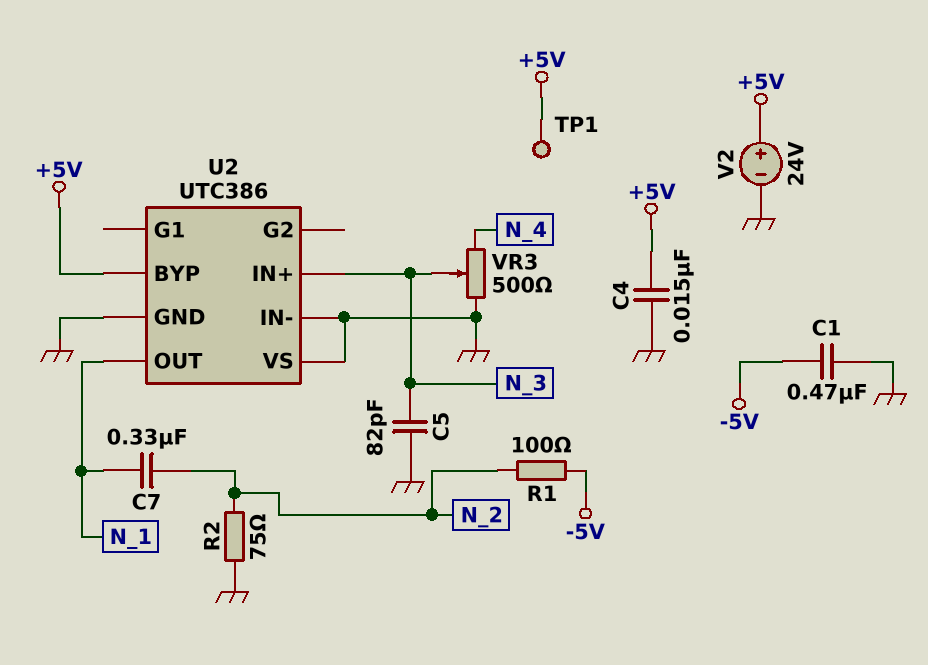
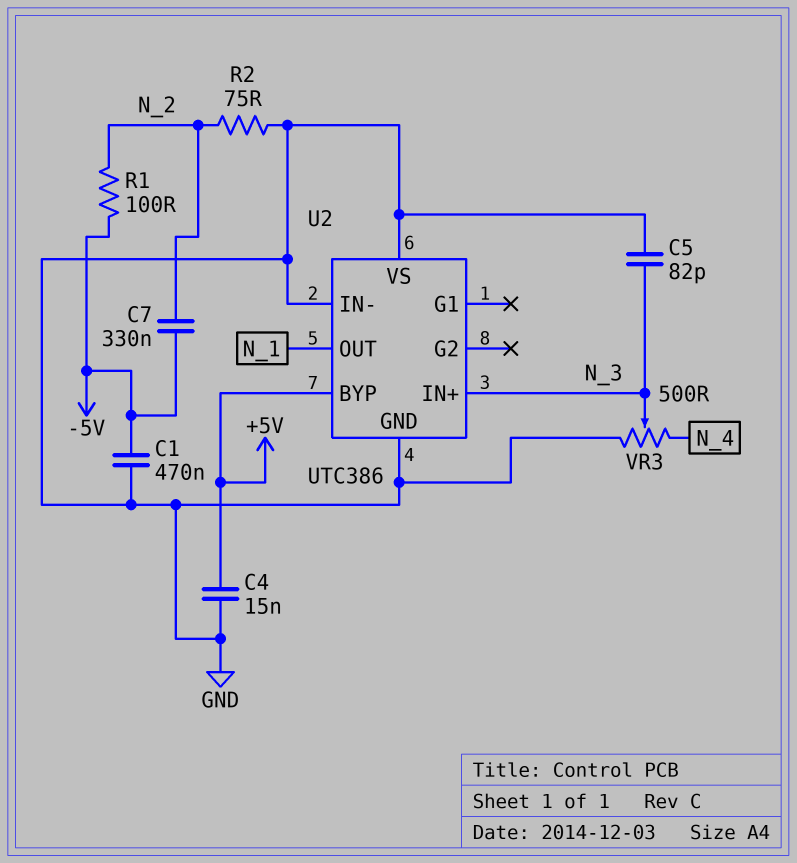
C7: 330nF (N_1, N_2) -> 330nF (-5V, N_2)
TP1: test point (+5V) -> none
V2: 24V (plus +5V, minus GND) -> none

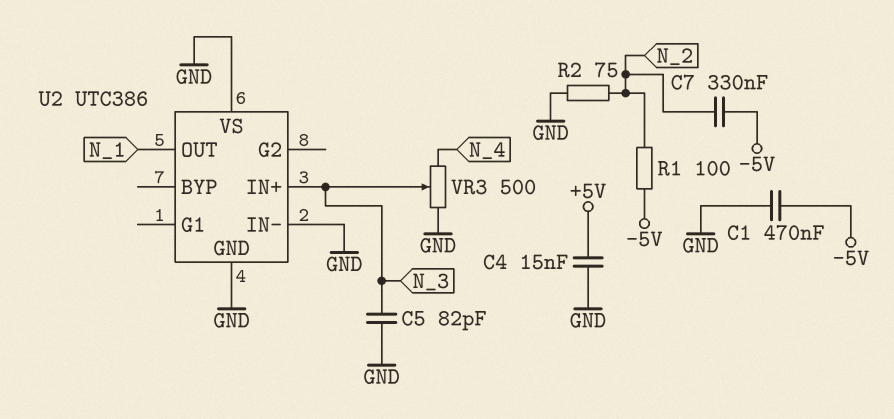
U2 pin BYP: +5V -> none

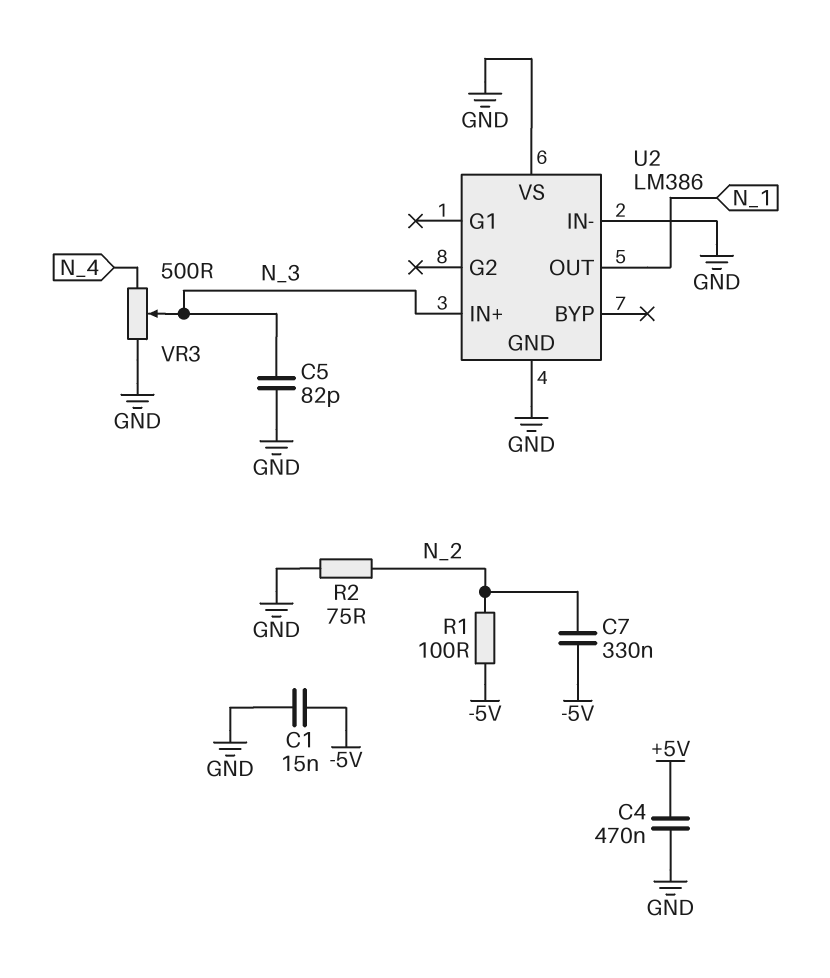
C1: 470nF (-5V, GND) -> 15nF (-5V, GND)
C4: 15nF (+5V, GND) -> 470nF (+5V, GND)
U2: UTC386 -> LM386

